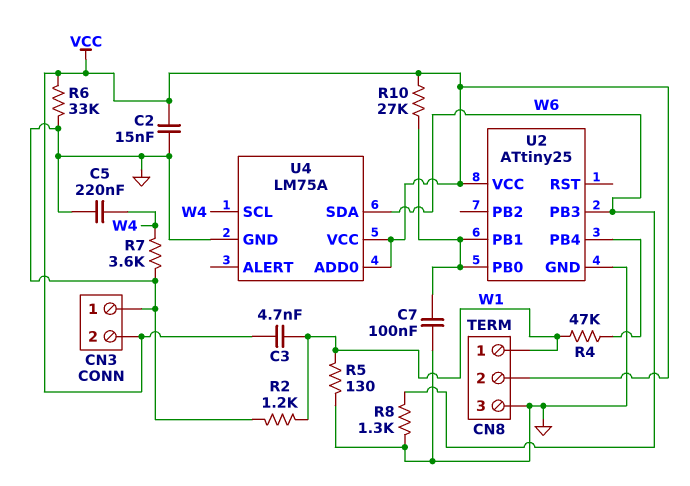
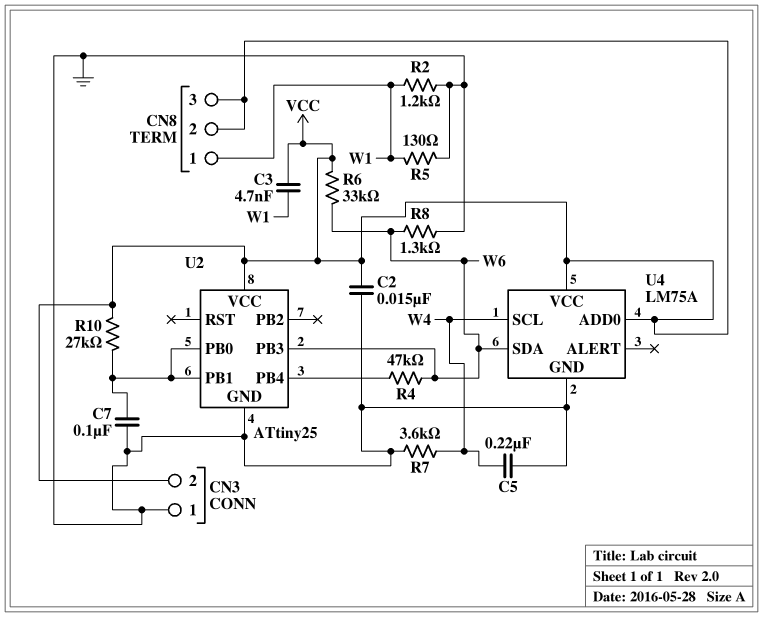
CN8 pin 3: GND -> VCC
R4: 47k (U2/PB4, W1) -> 47k (U2/PB4, W6)
R6: 33k (GND, VCC) -> 33k (VCC, W6)

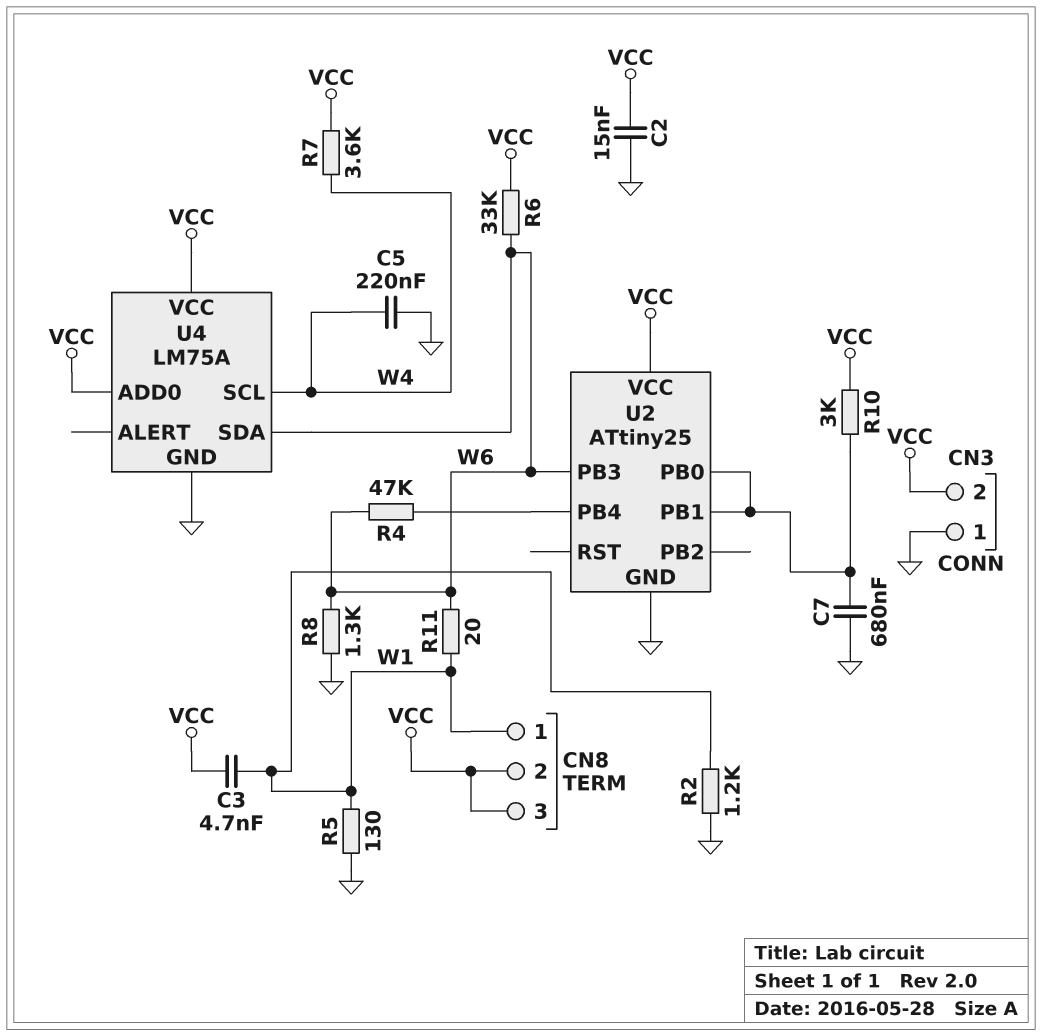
C7: 100nF (GND, U2/PB0) -> 680nF (GND, U2/PB0)
R7: 3.6k (GND, W4) -> 3.6k (VCC, W4)
R10: 27k (U2/PB0, VCC) -> 3k (U2/PB0, VCC)
R11: none -> 20 (W1, W6)

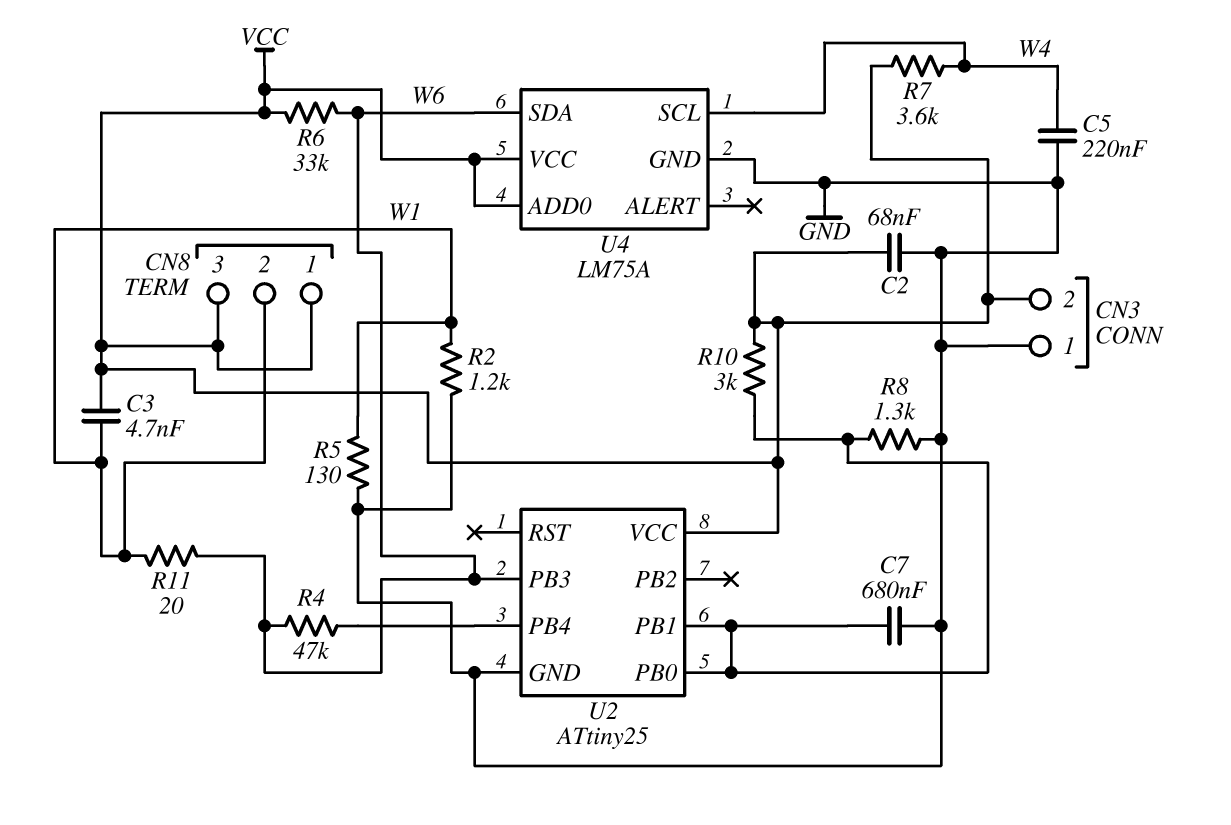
C2: 15nF (GND, VCC) -> 68nF (GND, VCC)
CN8 pin 1: W1 -> VCC
CN8 pin 2: VCC -> W1
R8: 1.3k (GND, W6) -> 1.3k (GND, U2/PB0)

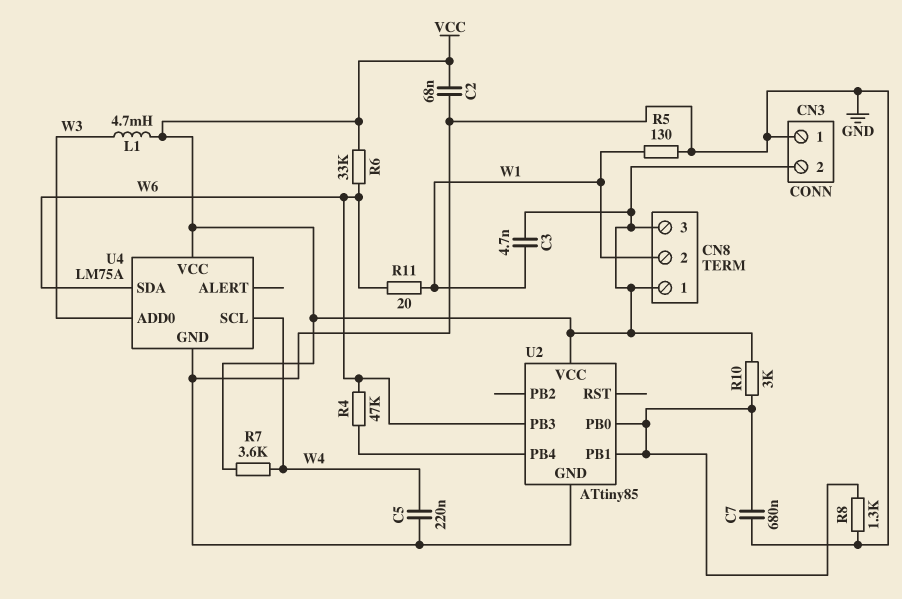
L1: none -> 4.7mH (VCC, W3)
R2: 1.2k (GND, W1) -> none
U2: ATtiny25 -> ATtiny85
U4 pin ADD0: VCC -> W3

